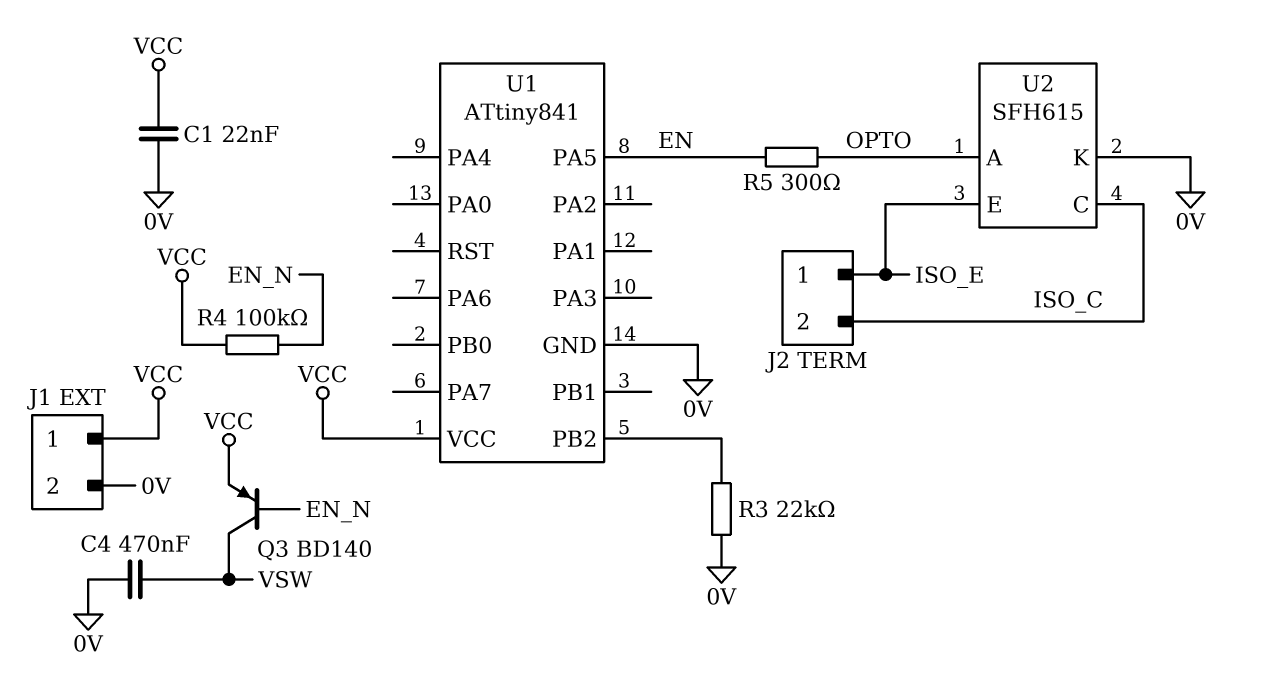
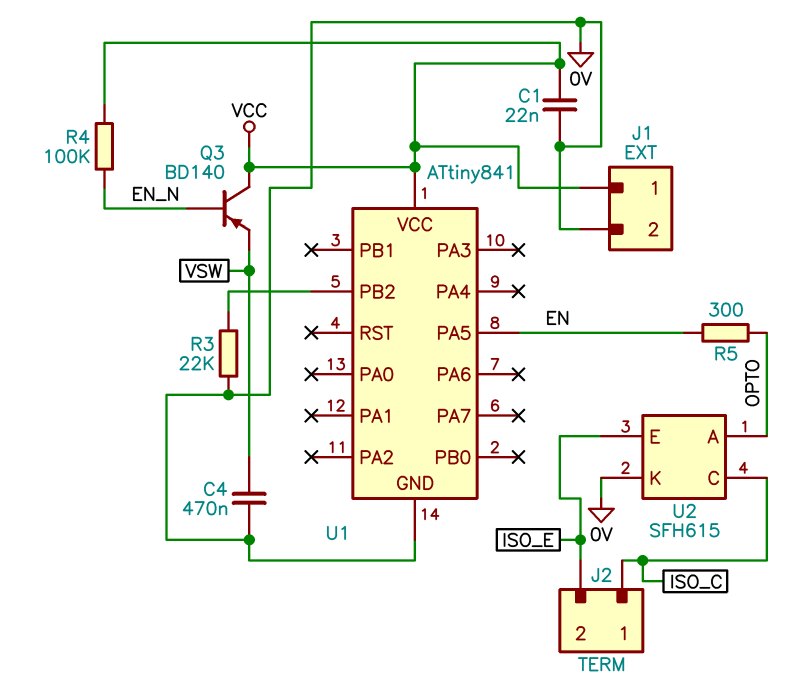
J2 pin 1: ISO_E -> ISO_C
J2 pin 2: ISO_C -> ISO_E
Q3: PNP BD140 (B EN_N, C VSW, E VCC) -> PNP BD140 (B EN_N, C VCC, E VSW)

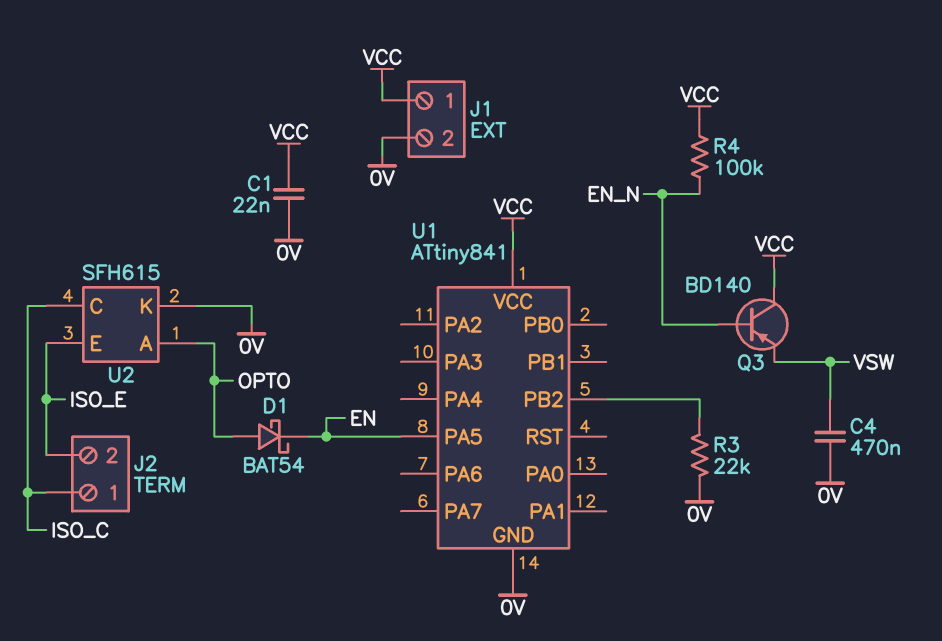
D1: none -> schottky BAT54 (A OPTO, K EN)
R5: 300 (EN, OPTO) -> none

